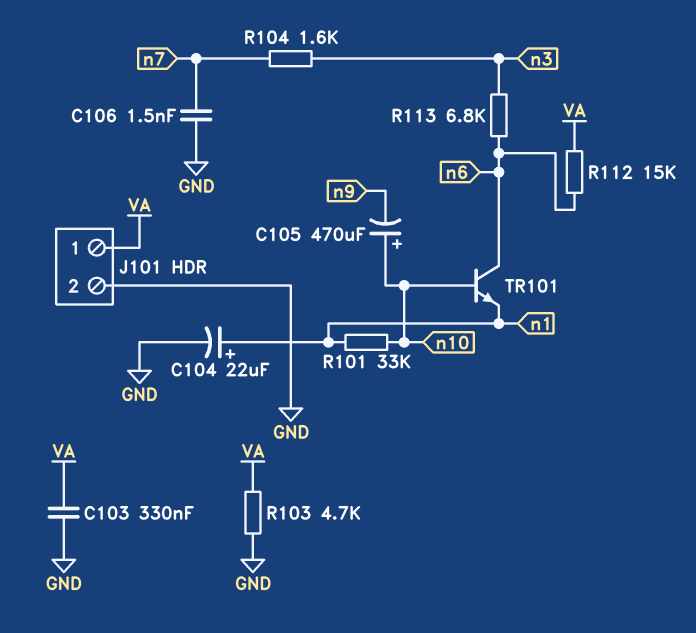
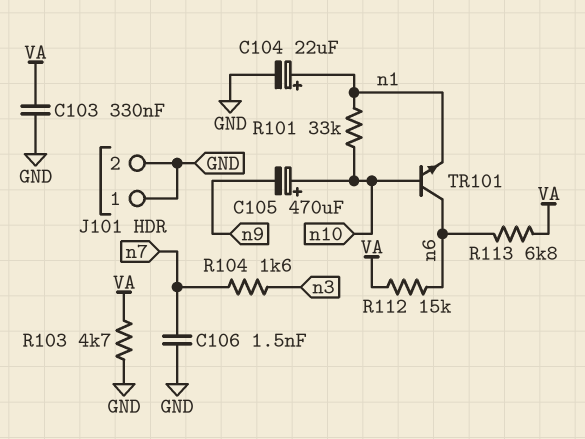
J101 pin 1: VA -> GND
R113: 6.8k (n3, n6) -> 6.8k (VA, n6)

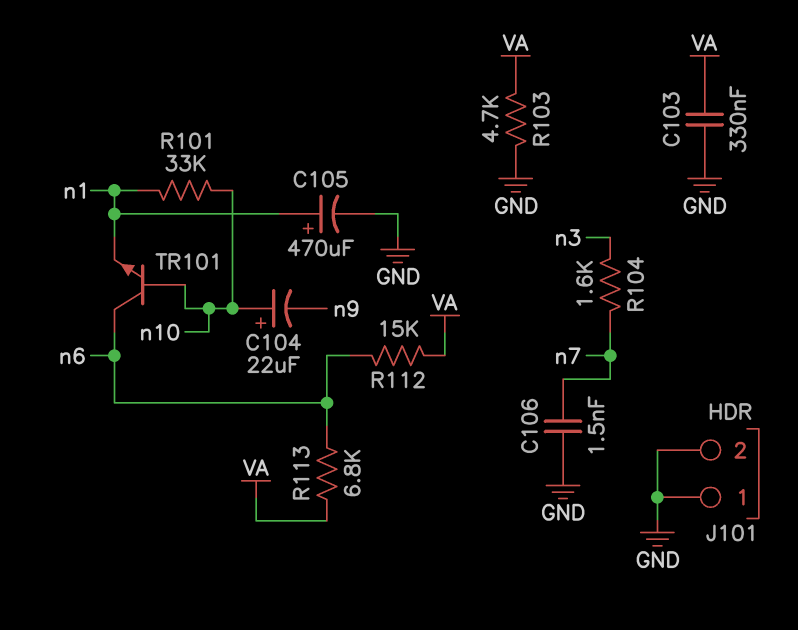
C104: 22uF (plus n1, minus GND) -> 22uF (plus n10, minus n9)
C105: 470uF (plus n10, minus n9) -> 470uF (plus n1, minus GND)

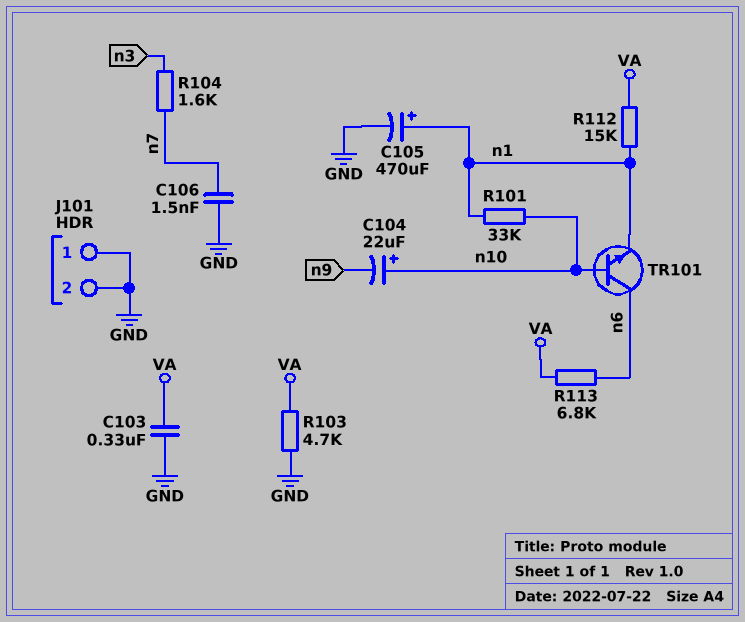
R112: 15k (VA, n6) -> 15k (VA, n1)

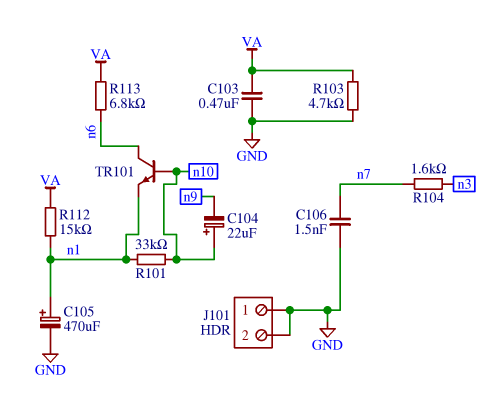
C103: 330nF (GND, VA) -> 470nF (GND, VA)

